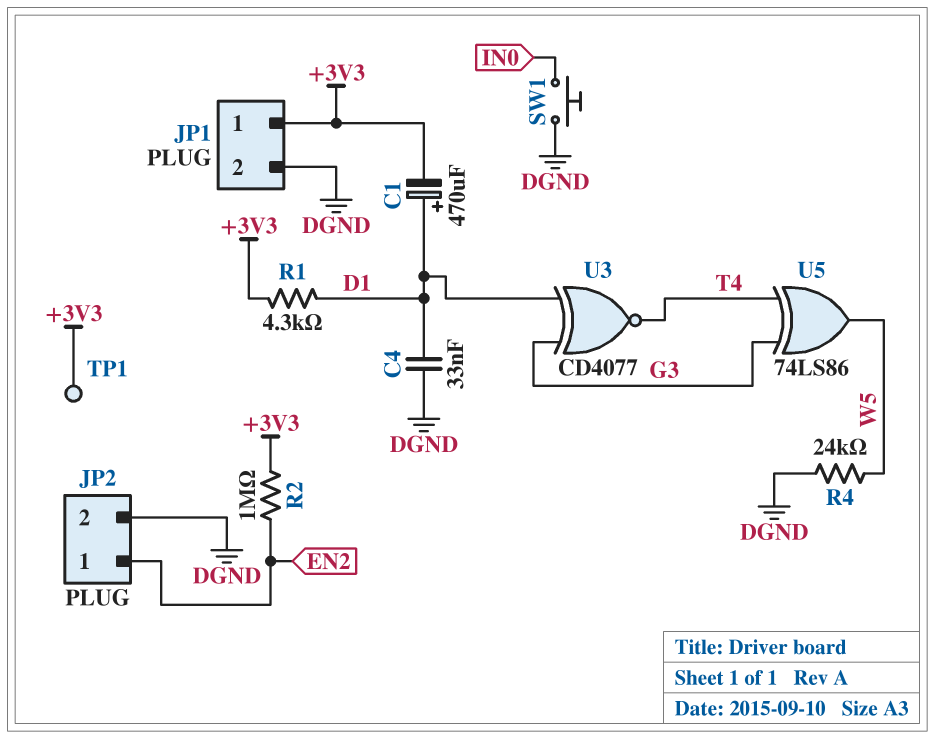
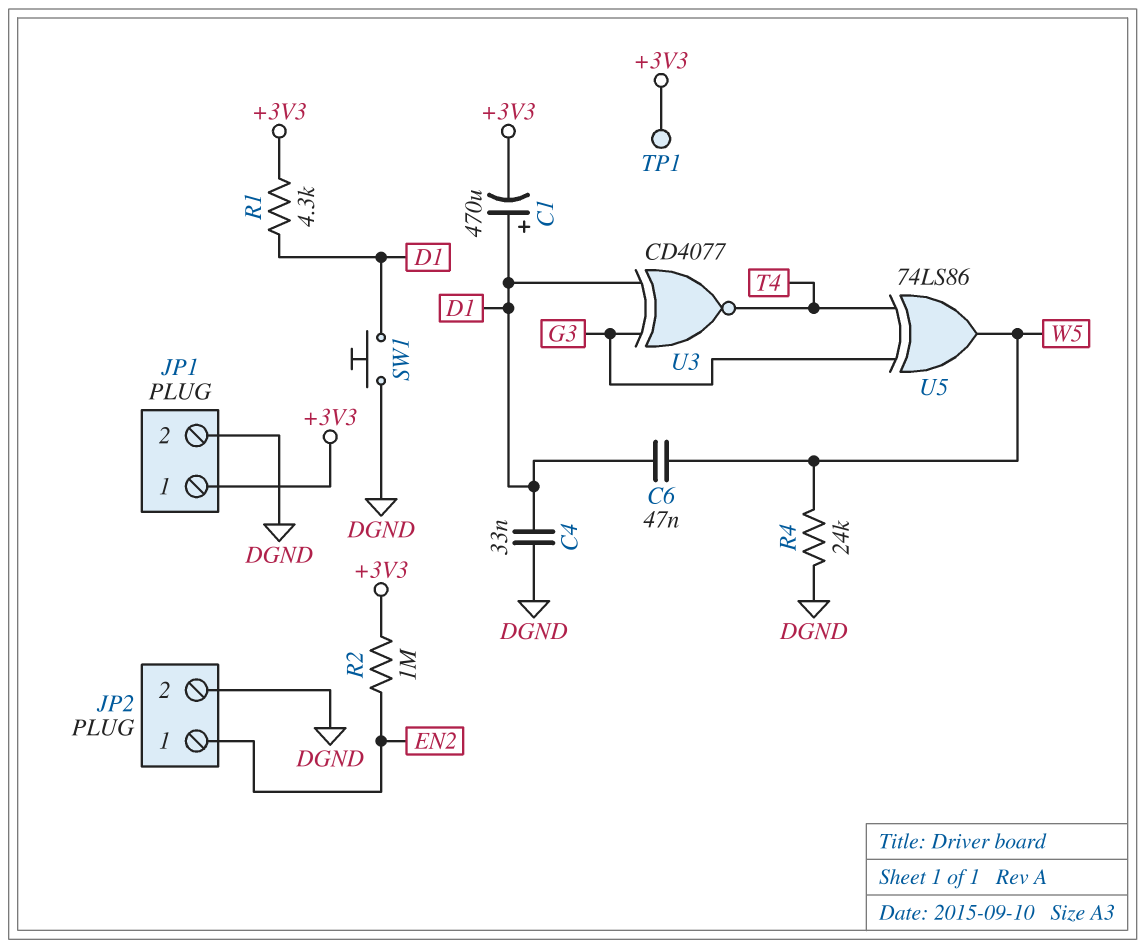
C6: none -> 47nF (D1, W5)
SW1: button (DGND, IN0) -> button (D1, DGND)

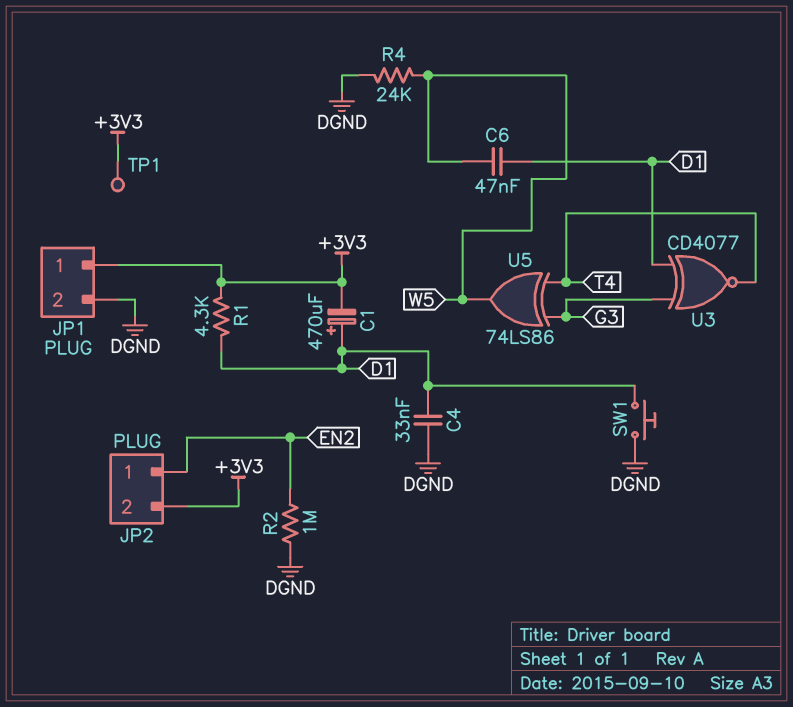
JP2 pin 2: DGND -> +3V3
R2: 1M (+3V3, EN2) -> 1M (DGND, EN2)

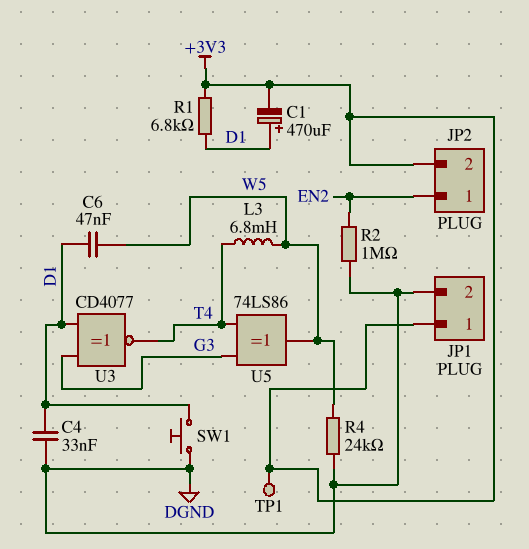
L3: none -> 6.8mH (T4, W5)
R1: 4.3k (+3V3, D1) -> 6.8k (+3V3, D1)

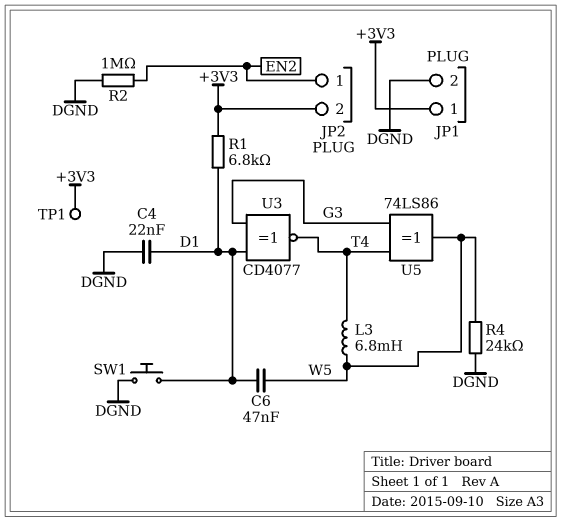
C1: 470uF (plus D1, minus +3V3) -> none
C4: 33nF (D1, DGND) -> 22nF (D1, DGND)

